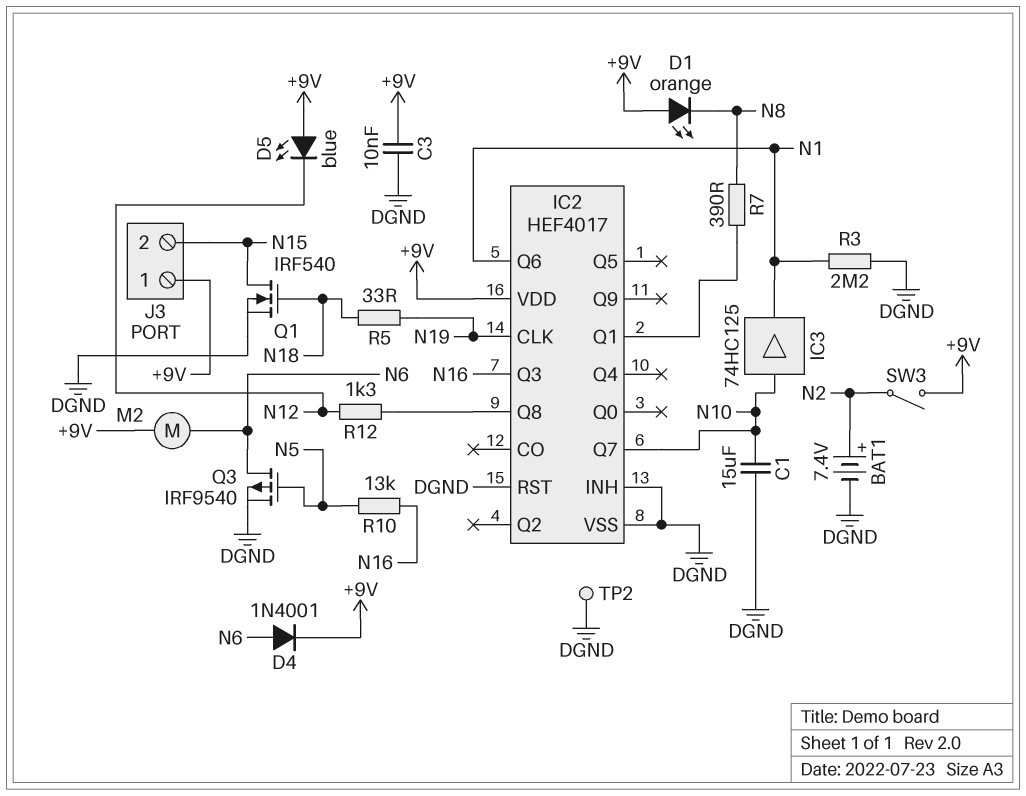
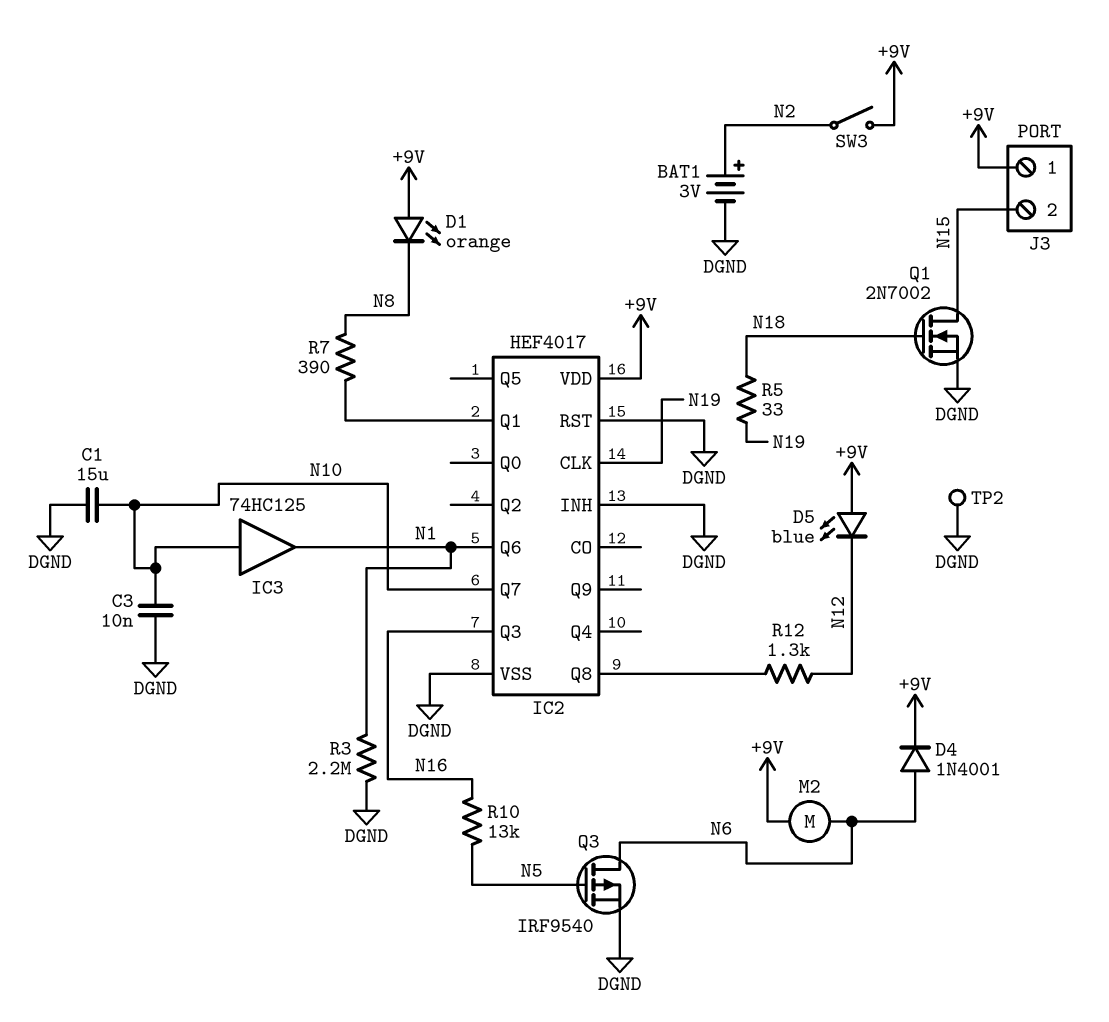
BAT1: 7.4V (plus N2, minus DGND) -> 3V (plus N2, minus DGND)
C3: 10nF (+9V, DGND) -> 10nF (DGND, N10)
Q1: NMOS IRF540 (G N18, D N15, S DGND) -> NMOS 2N7002 (G N18, D N15, S DGND)

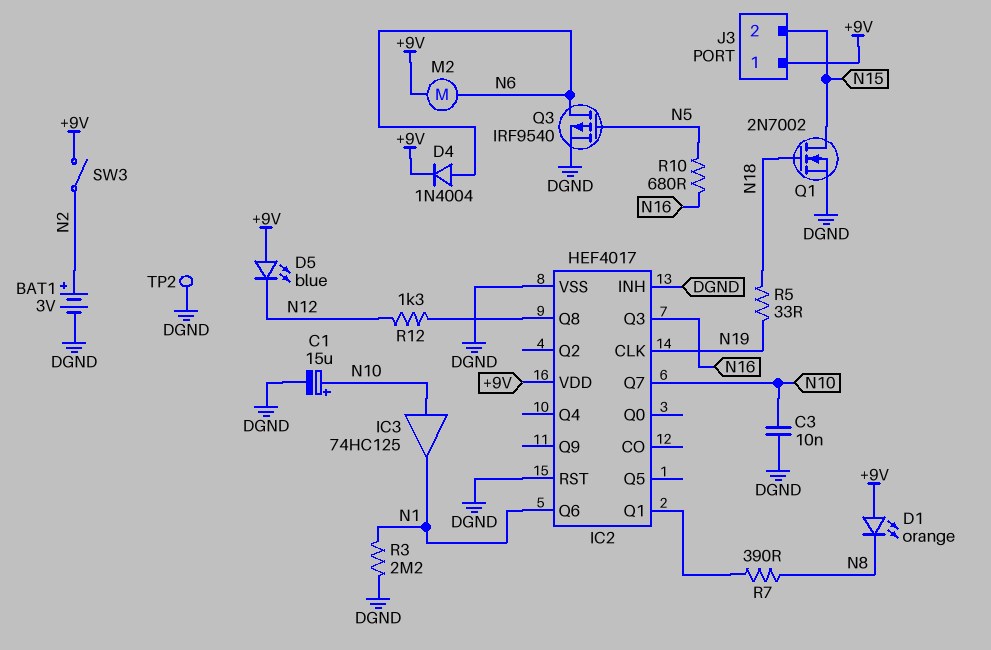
C1: 15uF (DGND, N10) -> 15uF (plus N10, minus DGND)
D4: diode 1N4001 (A N6, K +9V) -> diode 1N4004 (A N6, K +9V)
R10: 13k (N5, N16) -> 680 (N5, N16)

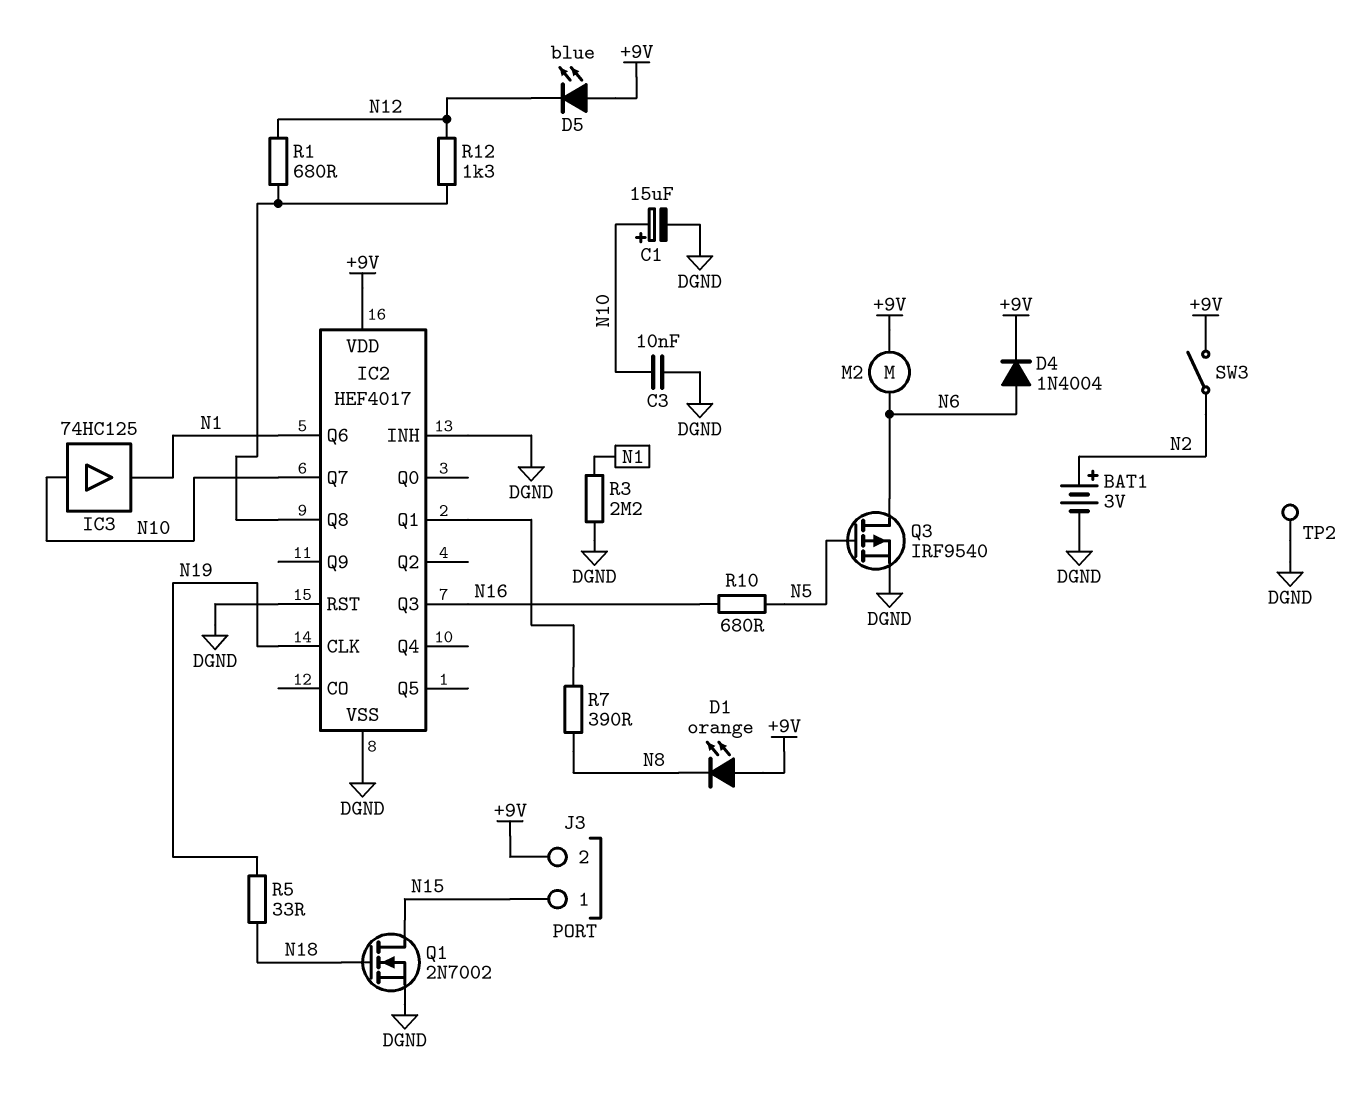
J3 pin 1: +9V -> N15
J3 pin 2: N15 -> +9V
R1: none -> 680 (IC2/Q8, N12)

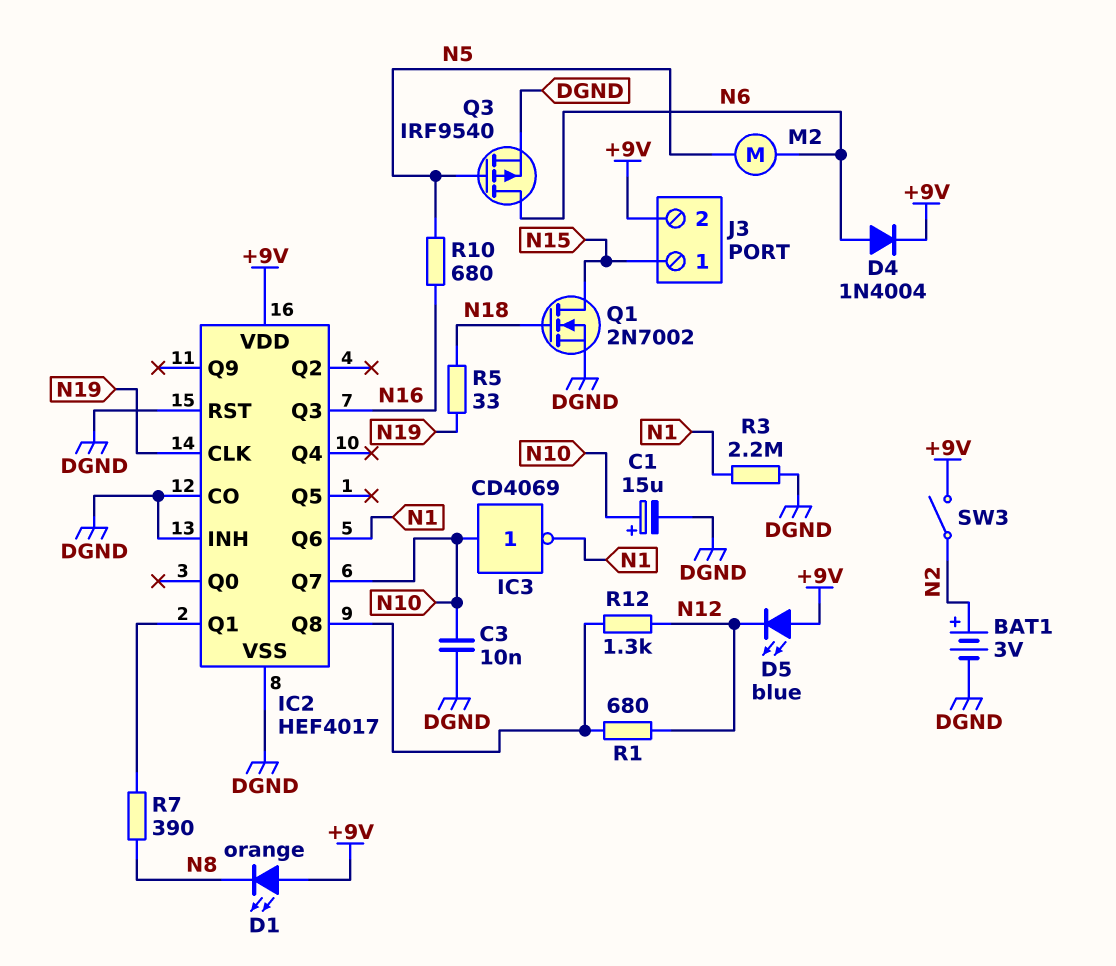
IC2 pin CO: none -> DGND
IC3: buffer 74HC125 (in N10, out N1) -> NOT CD4069 (in N10, out N1)
M2: motor (+9V, N6) -> motor (N5, N6)
TP2: test point (DGND) -> none

